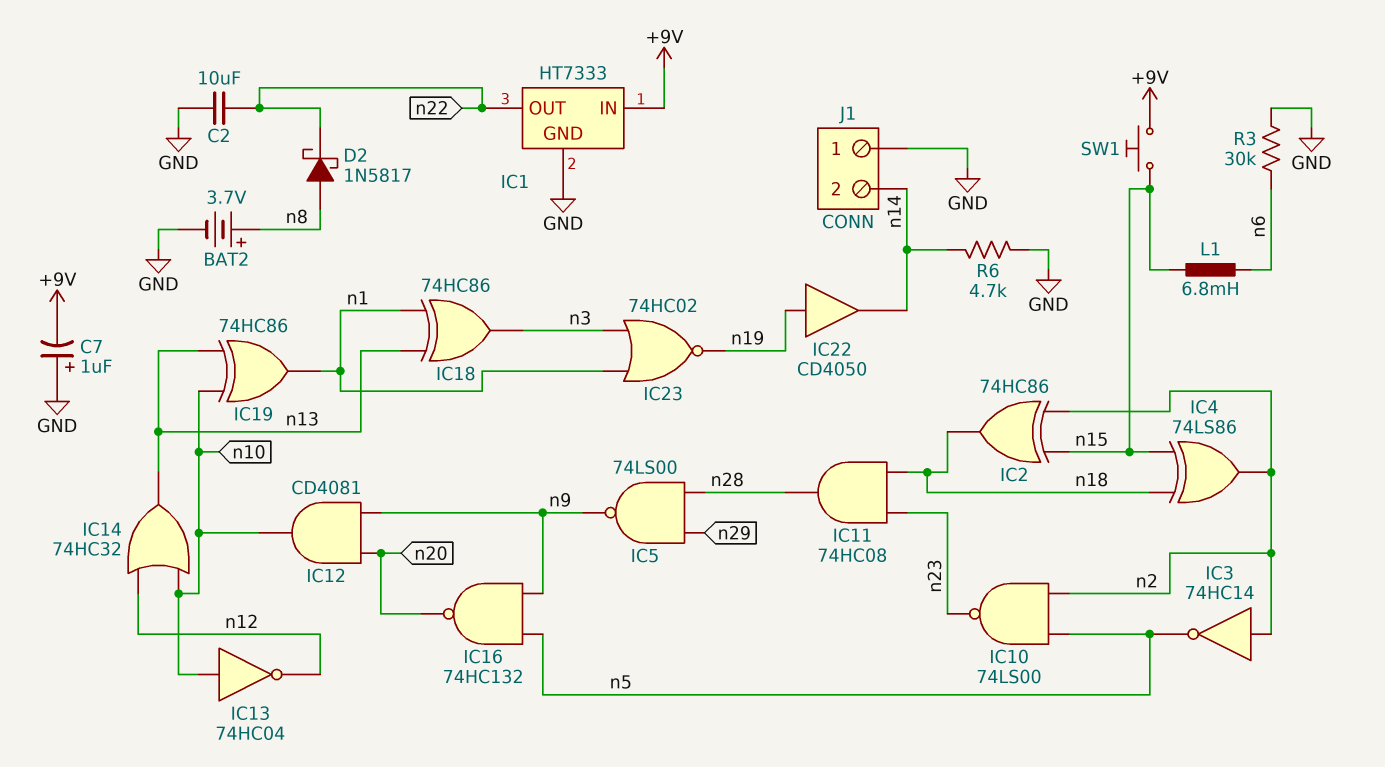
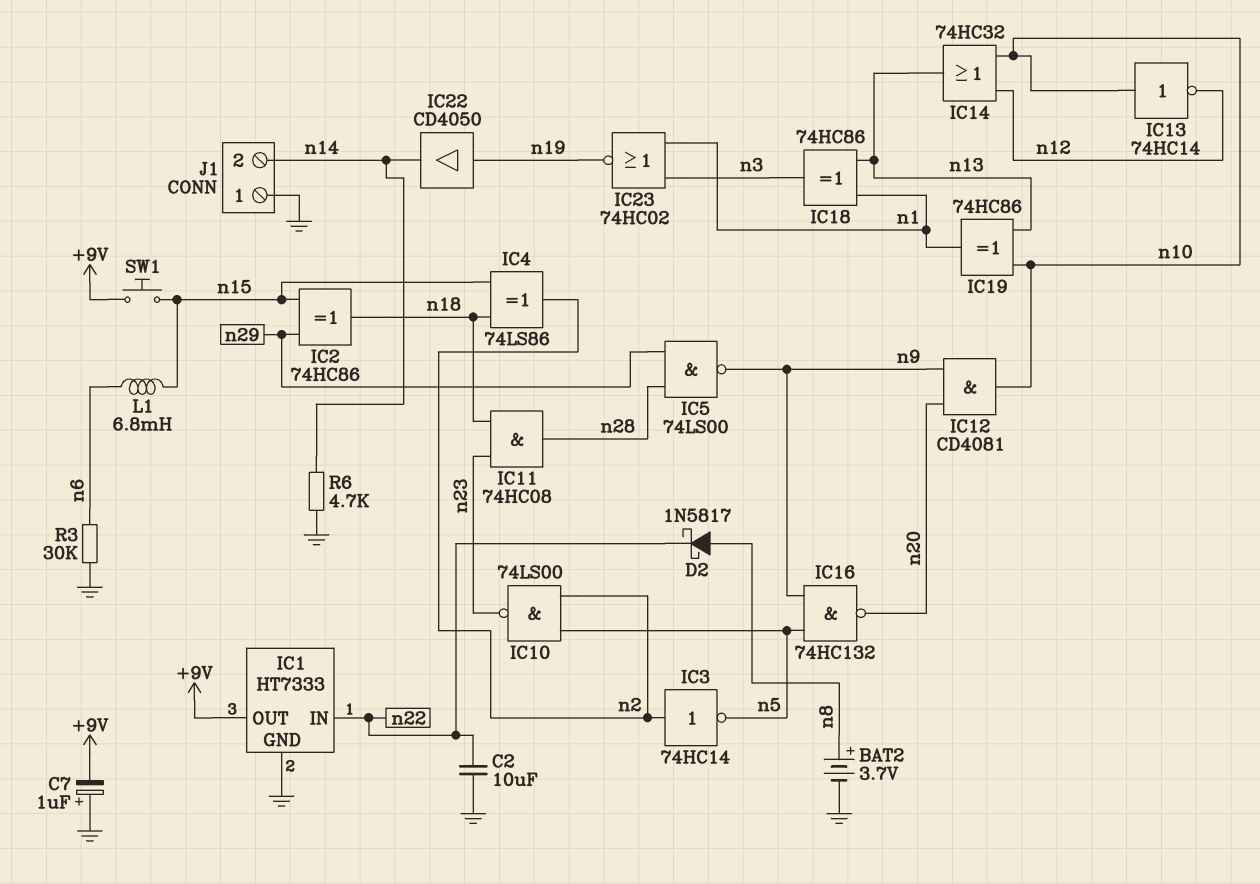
IC1 pin IN: +9V -> n22
IC1 pin OUT: n22 -> +9V
IC2: XOR 74HC86 (in n2, in n15, out n18) -> XOR 74HC86 (in n15, in n29, out n18)
IC13: NOT 74HC04 (in n10, out n12) -> NOT 74HC14 (in n10, out n12)

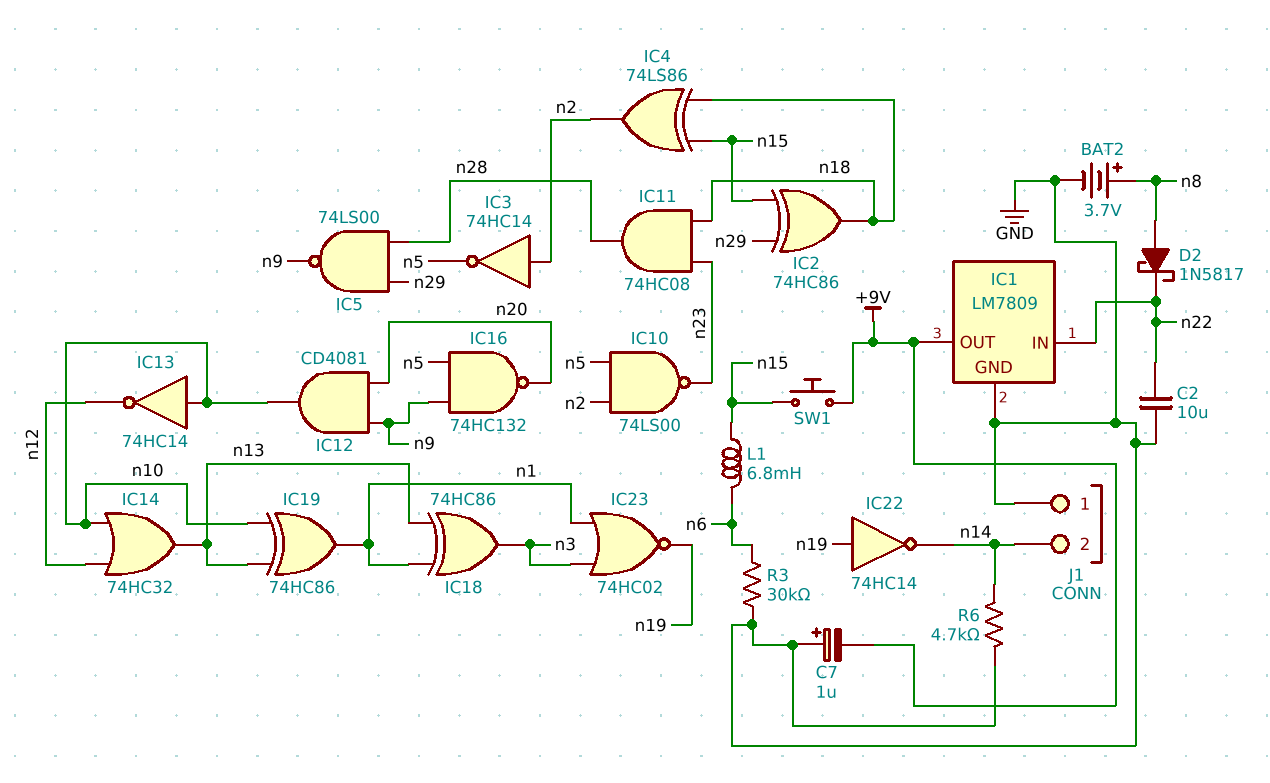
IC1: HT7333 -> LM7809
IC22: buffer CD4050 (in n19, out n14) -> NOT 74HC14 (in n19, out n14)

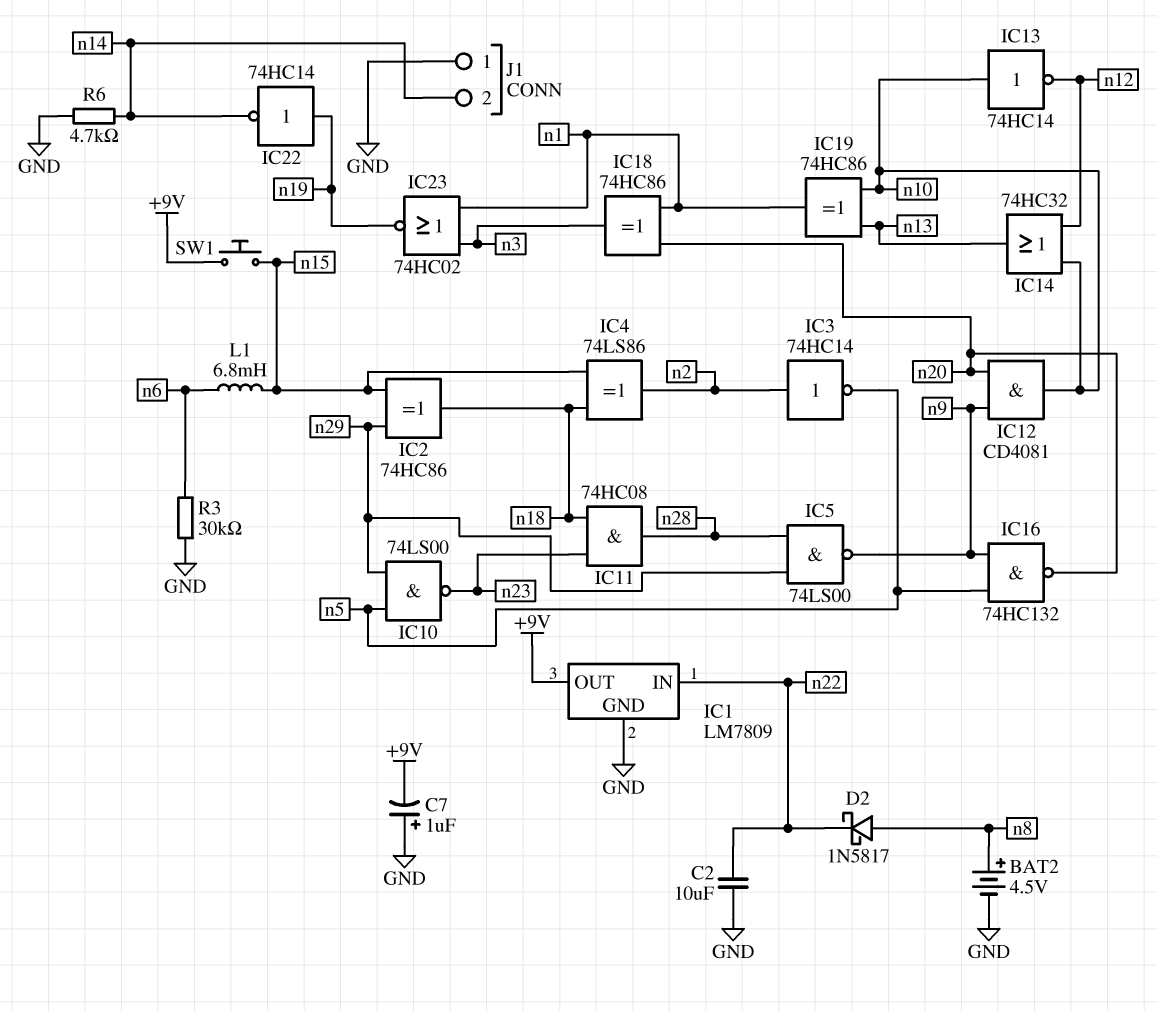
BAT2: 3.7V (plus n8, minus GND) -> 4.5V (plus n8, minus GND)
IC10: NAND 74LS00 (in n2, in n5, out n23) -> NAND 74LS00 (in n5, in n29, out n23)
IC18: XOR 74HC86 (in n1, in n13, out n3) -> XOR 74HC86 (in n1, in n20, out n3)

